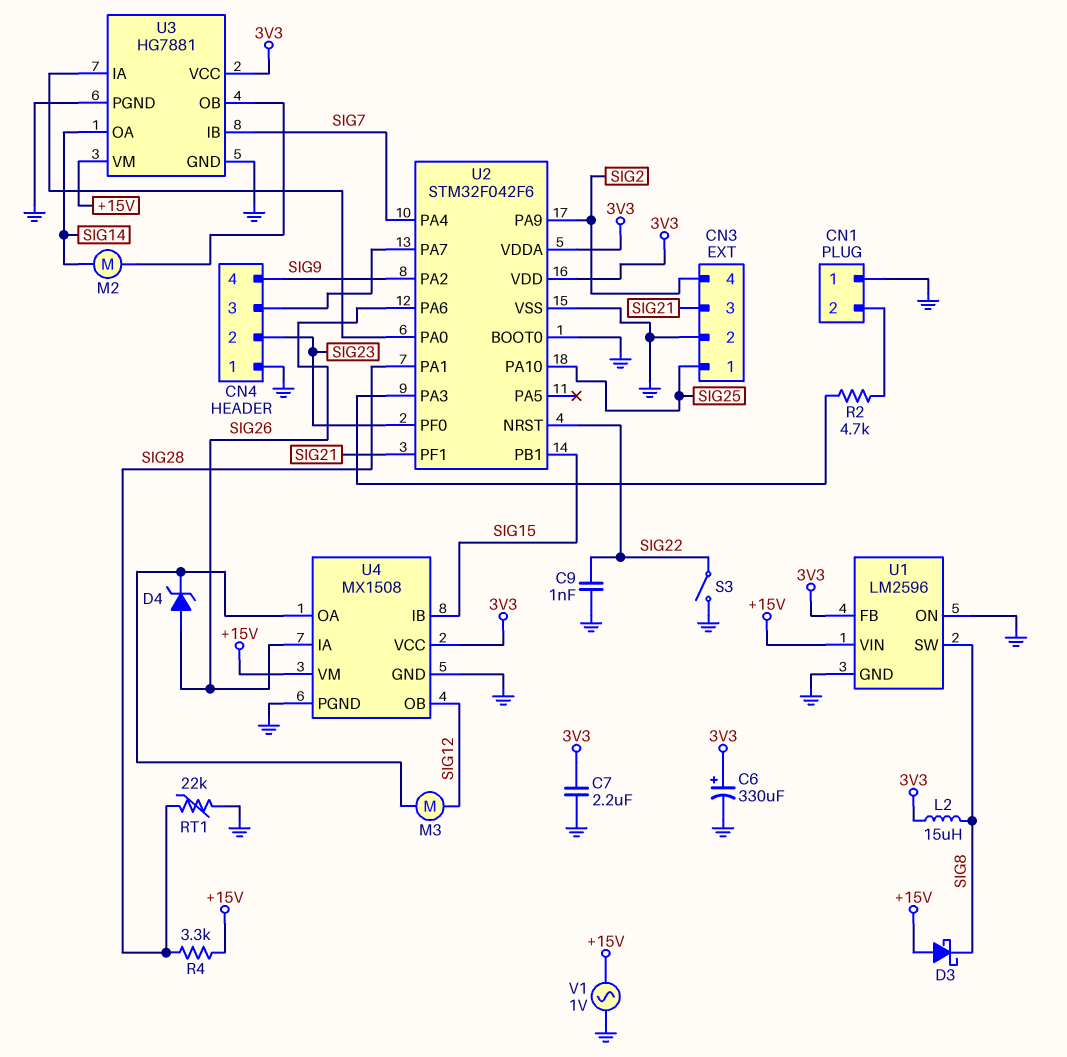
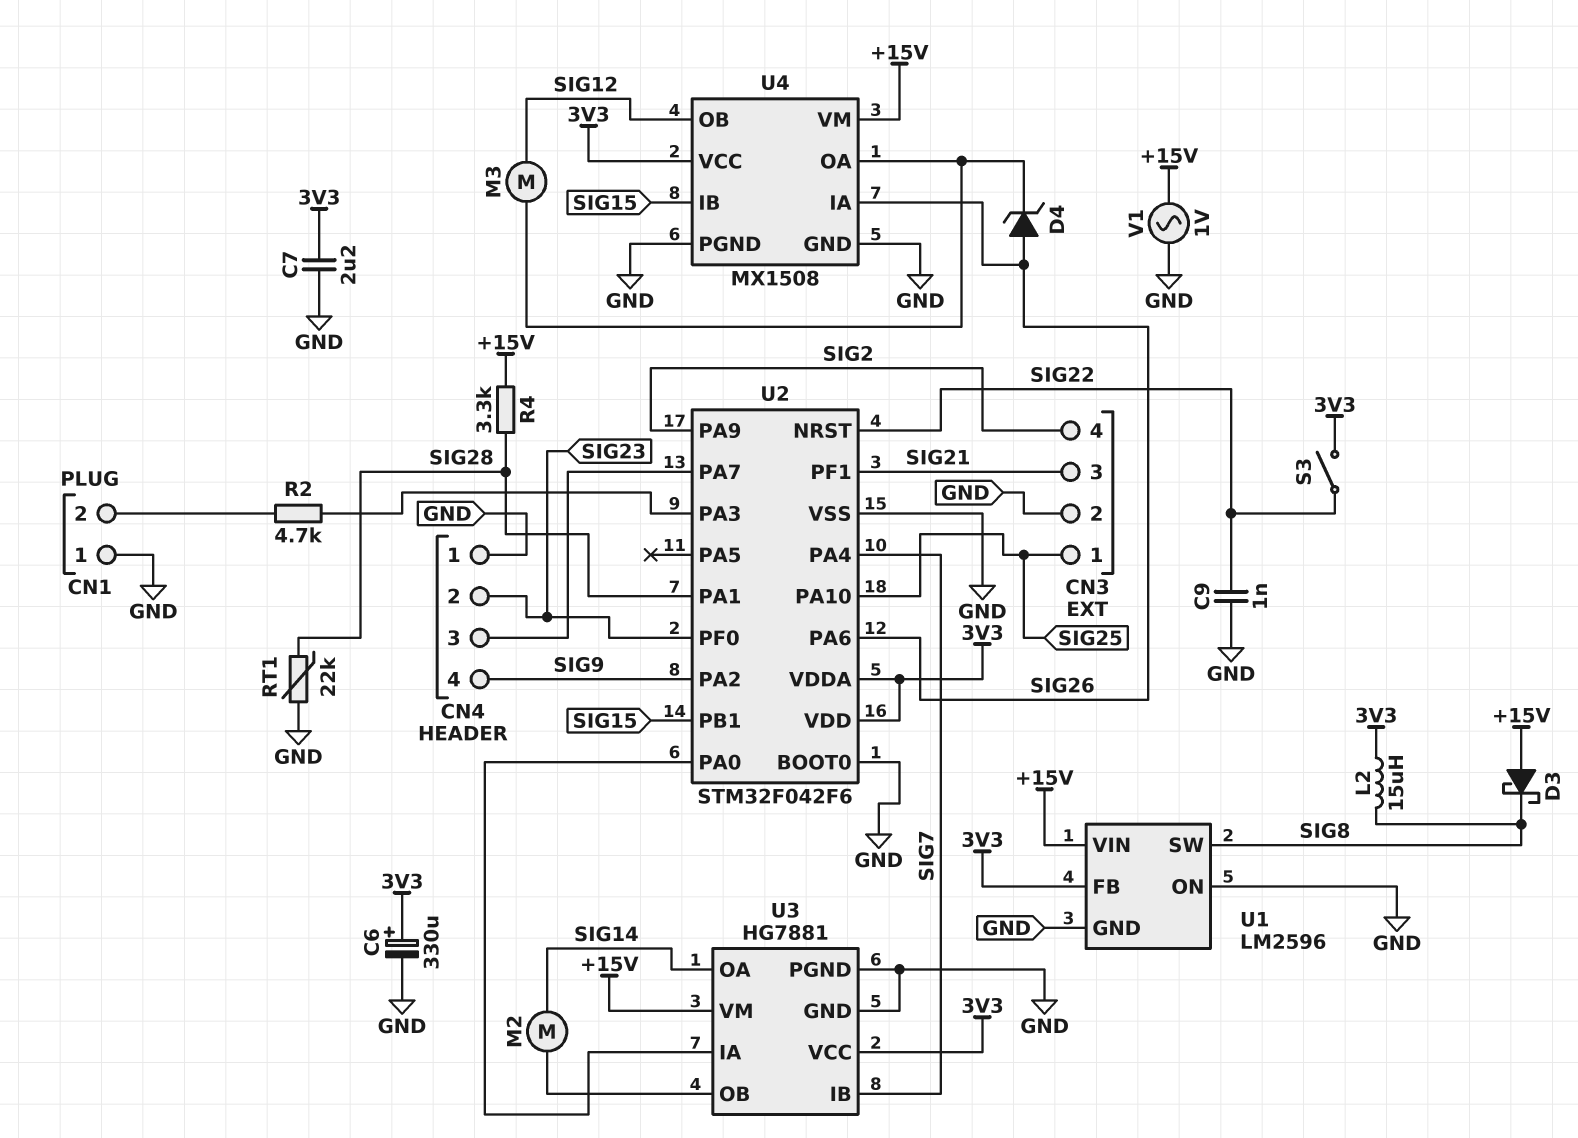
S3: switch (GND, SIG22) -> switch (3V3, SIG22)

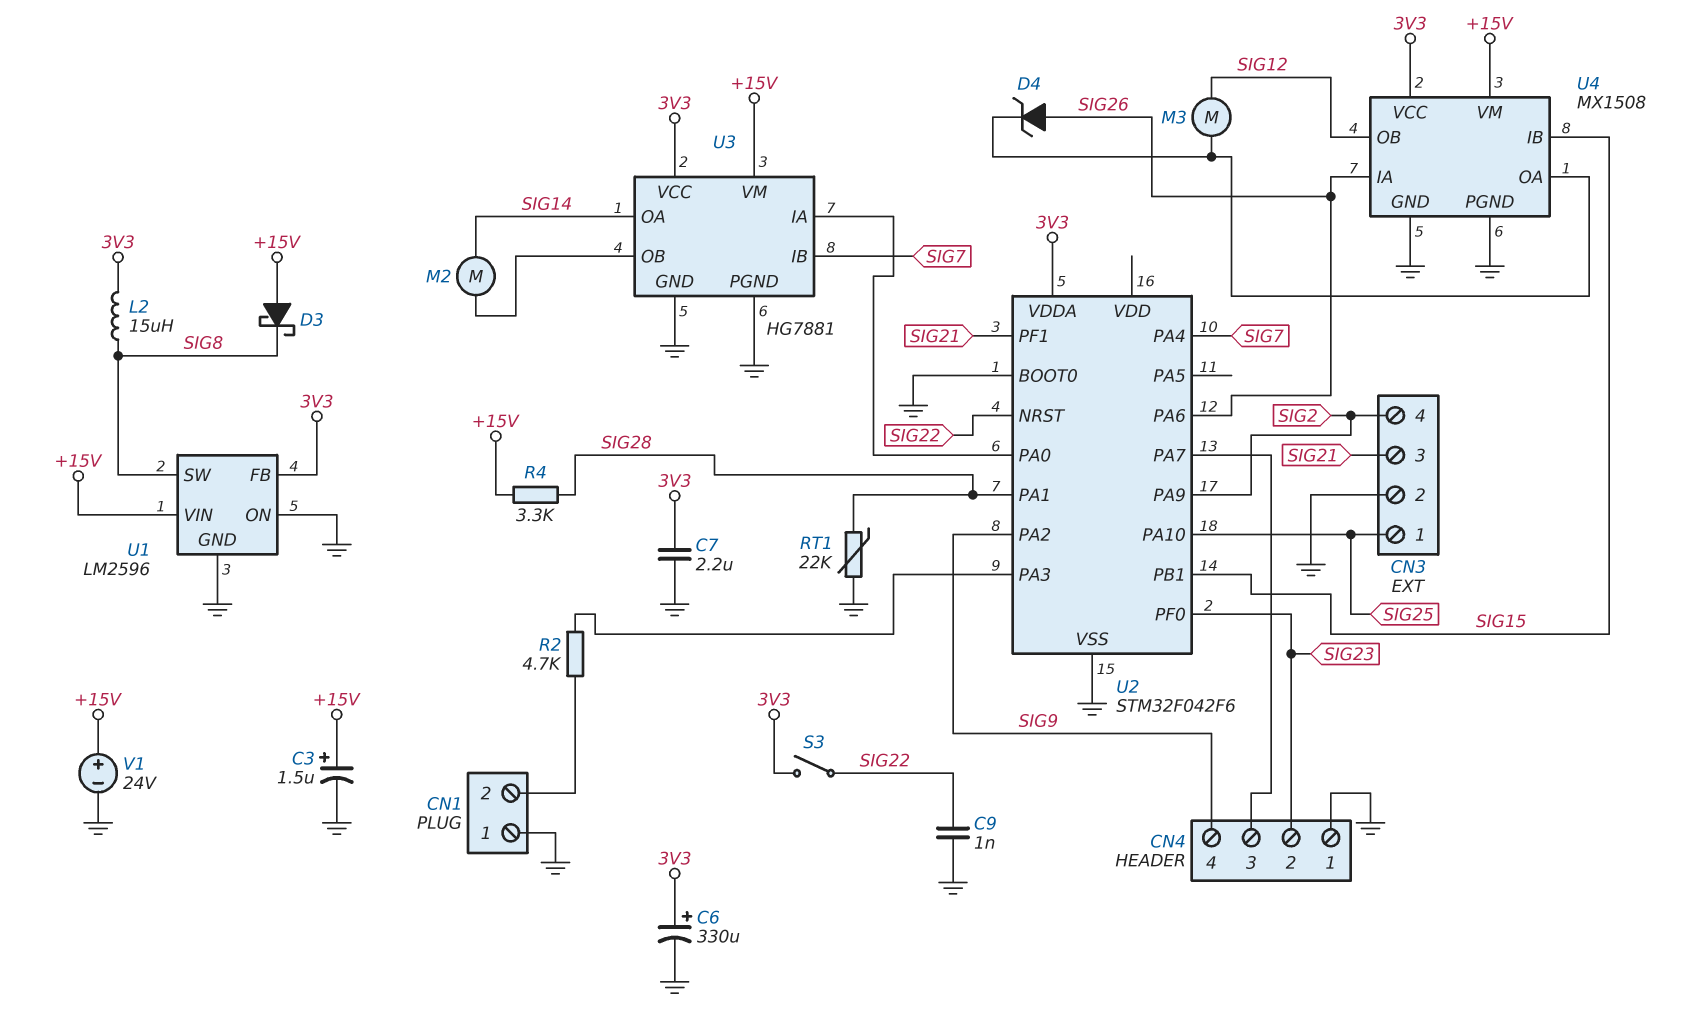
C3: none -> 1.5uF (plus +15V, minus GND)
U2 pin VDD: 3V3 -> none
V1: AC 1V (+15V, GND) -> 24V (plus +15V, minus GND)

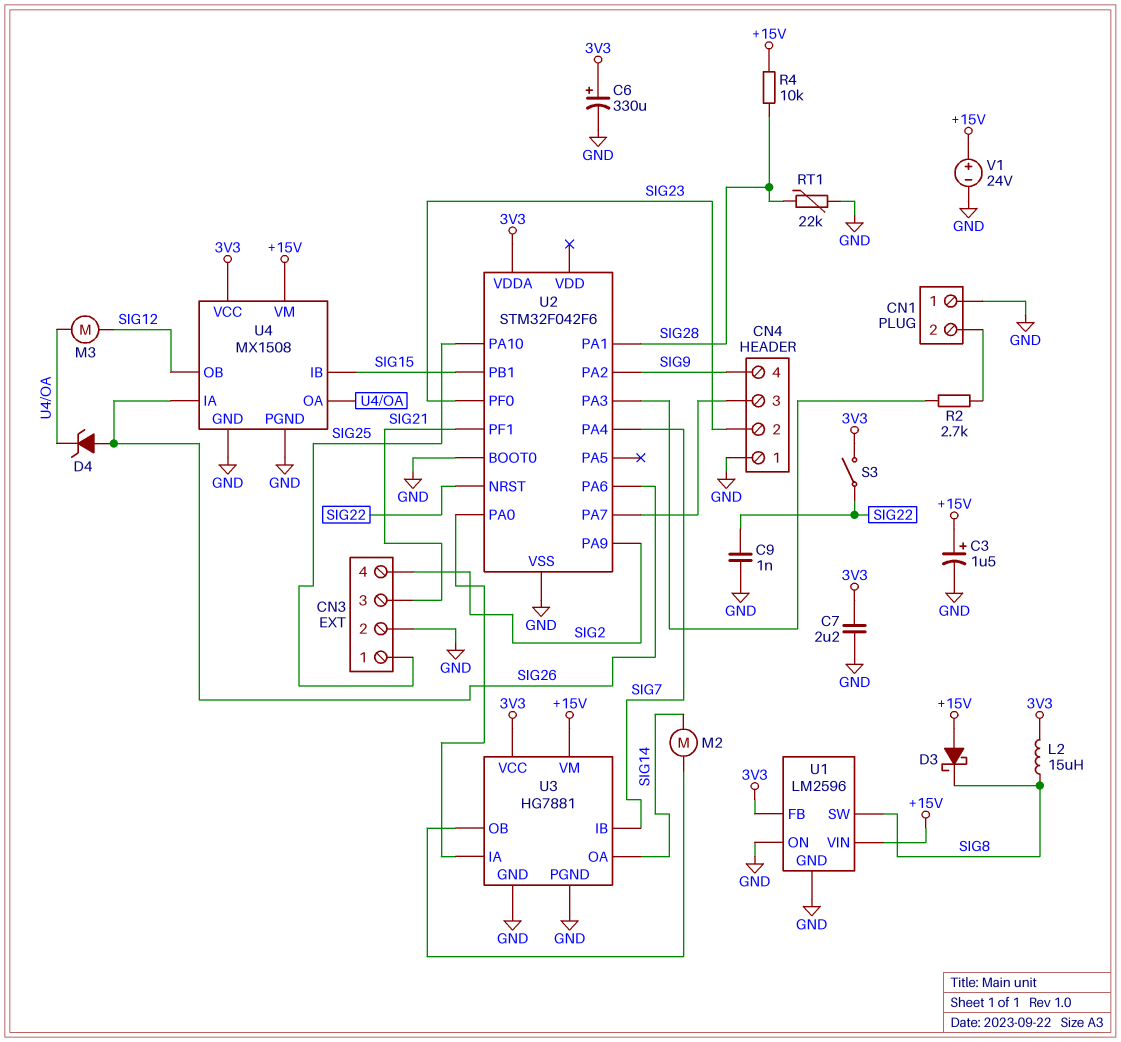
R2: 4.7k (CN1/2, U2/PA3) -> 2.7k (CN1/2, U2/PA3)
R4: 3.3k (+15V, SIG28) -> 10k (+15V, SIG28)

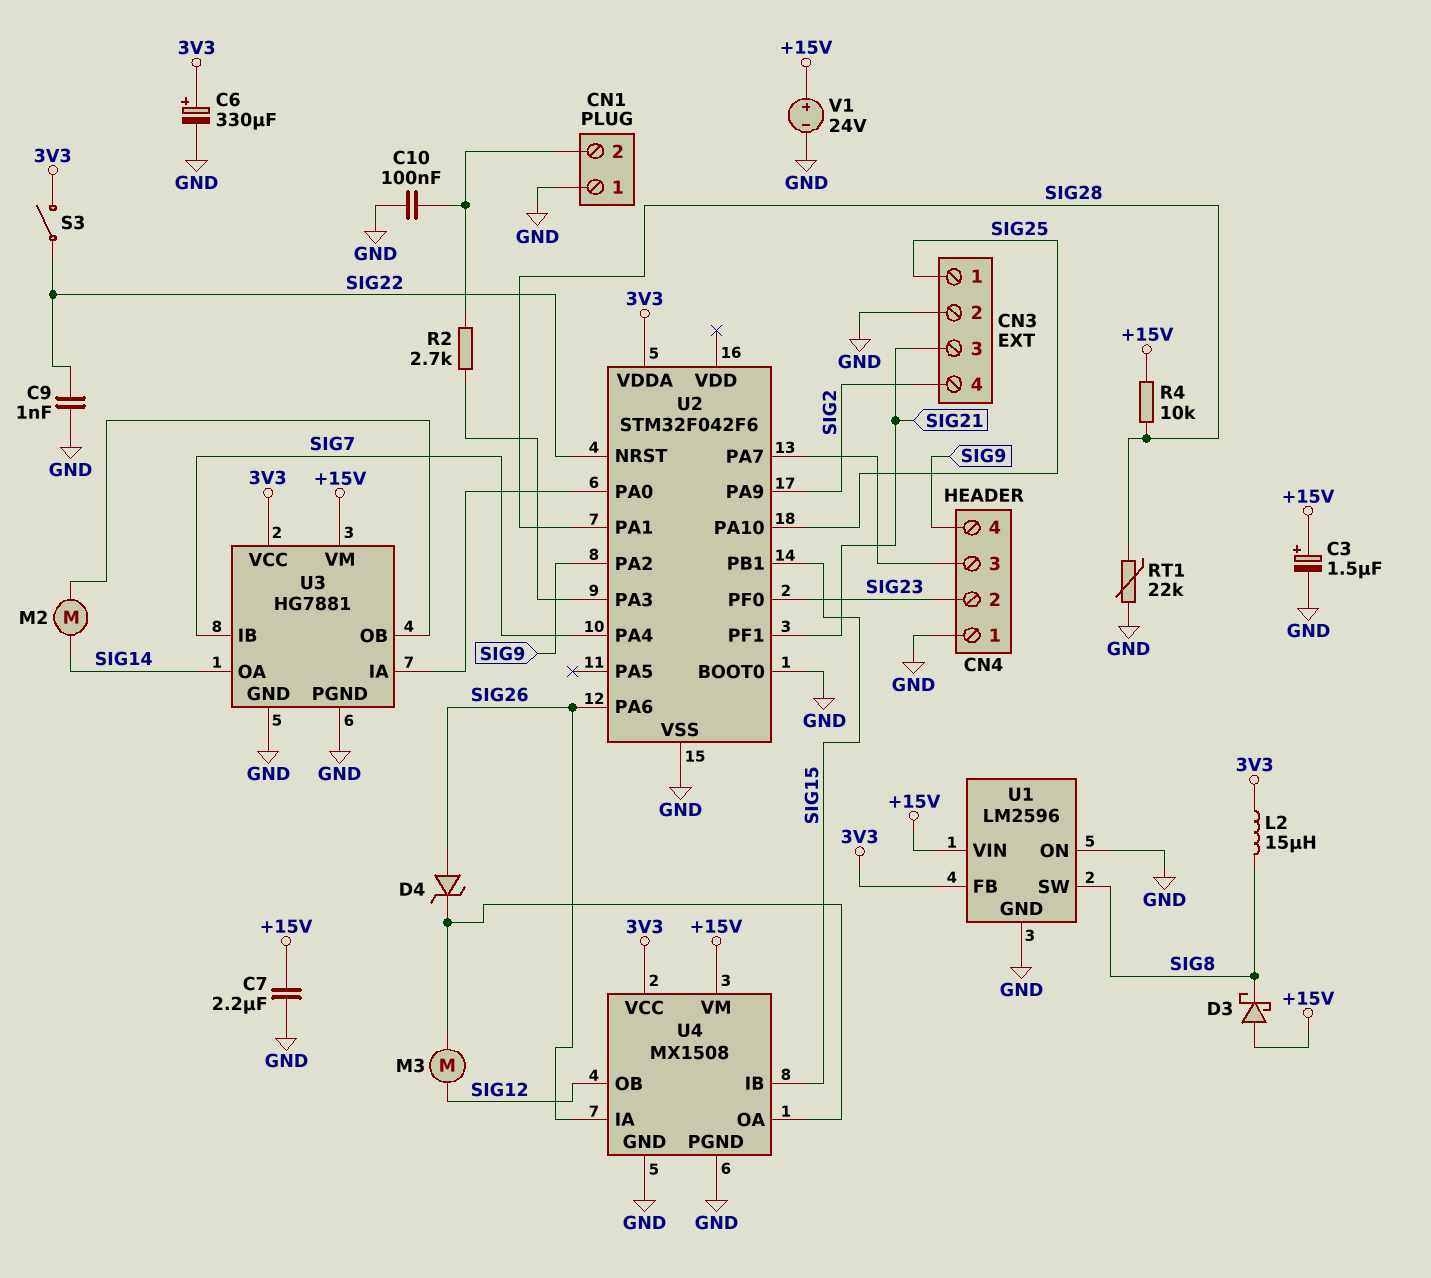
C7: 2.2uF (3V3, GND) -> 2.2uF (+15V, GND)
C10: none -> 100nF (CN1/2, GND)

